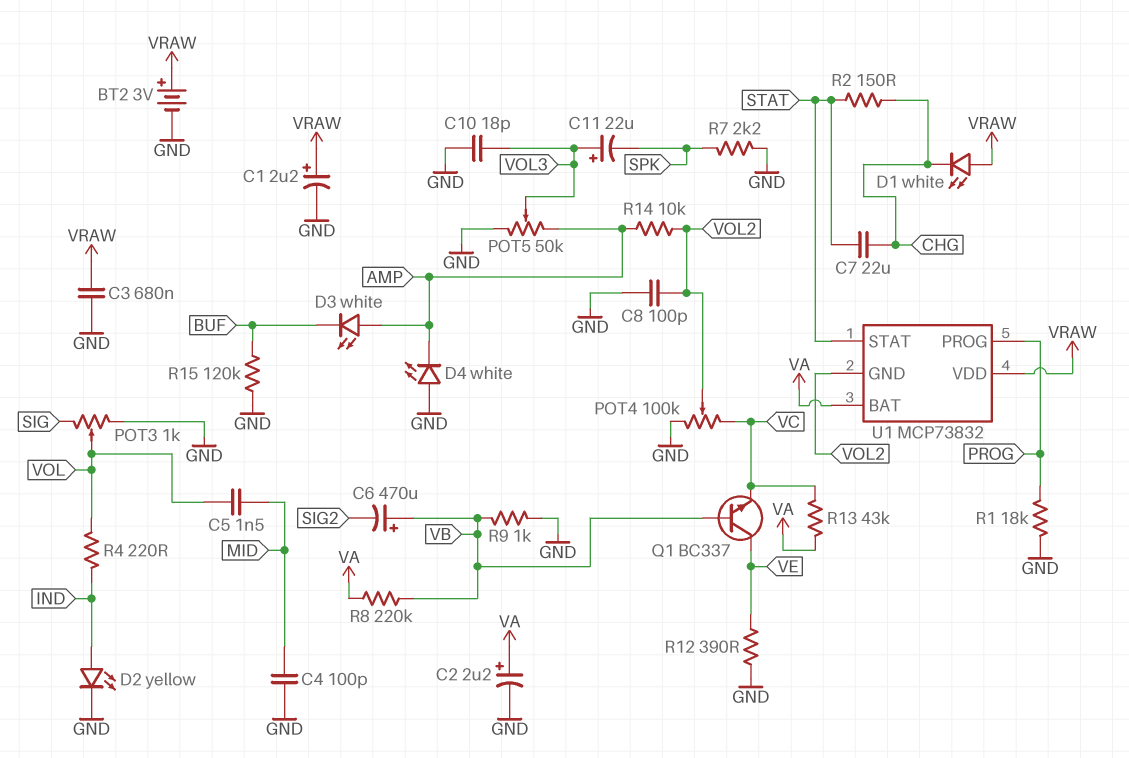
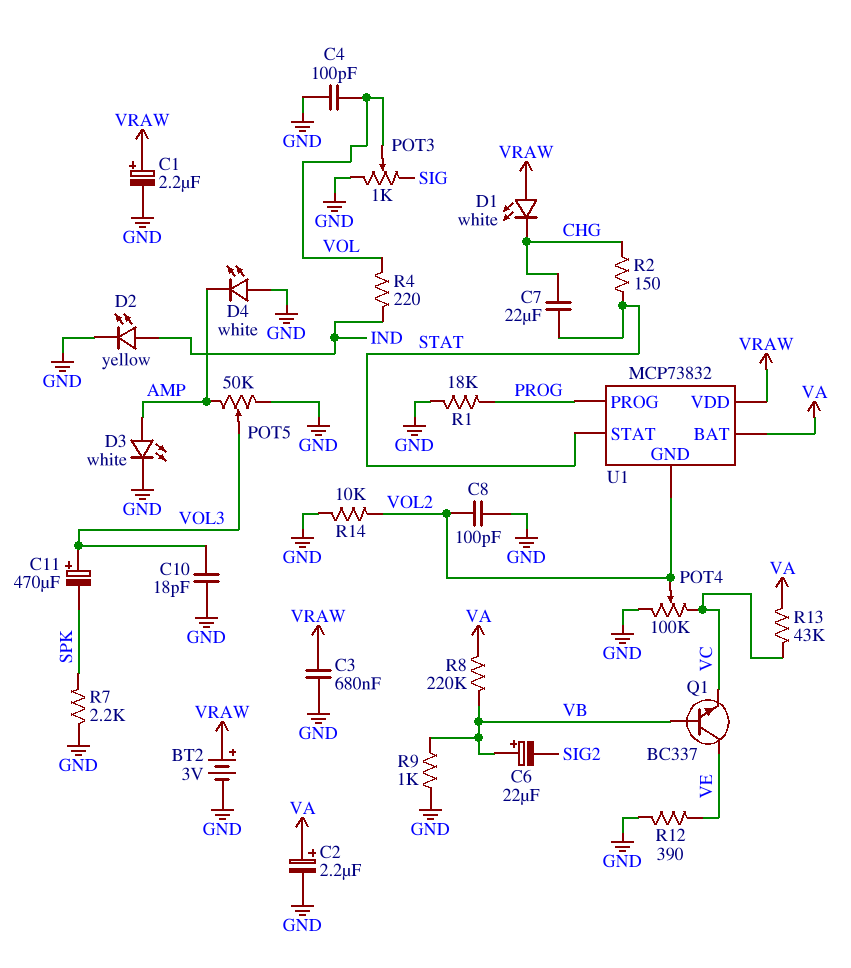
C4: 100pF (GND, MID) -> 100pF (GND, VOL)
C5: 1.5nF (MID, VOL) -> none
C6: 470uF (plus VB, minus SIG2) -> 22uF (plus VB, minus SIG2)
C11: 22uF (plus VOL3, minus SPK) -> 470uF (plus VOL3, minus SPK)
D3: LED white (A AMP, K BUF) -> LED white (A AMP, K GND)
R14: 10k (AMP, VOL2) -> 10k (GND, VOL2)
R15: 120k (BUF, GND) -> none

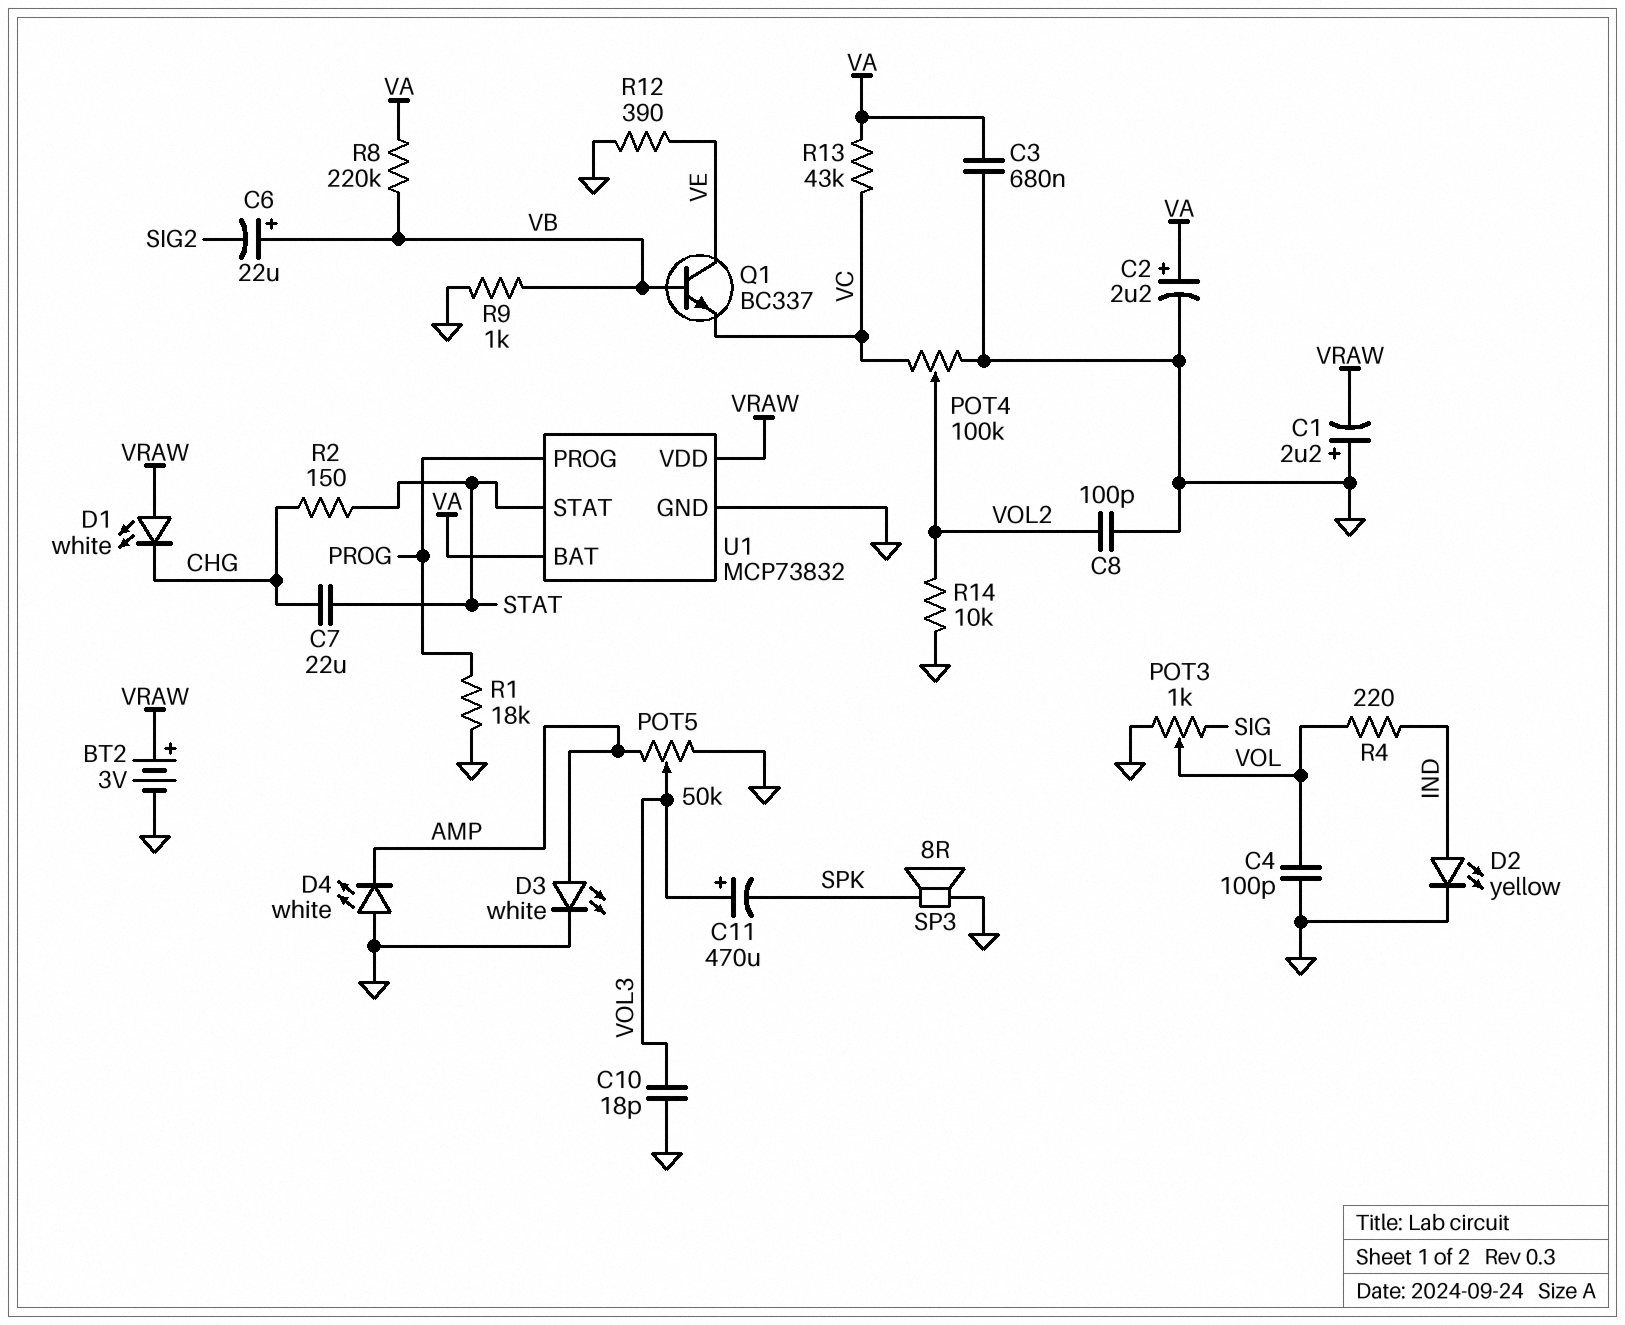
C1: 2.2uF (plus VRAW, minus GND) -> 2.2uF (plus GND, minus VRAW)
C3: 680nF (GND, VRAW) -> 680nF (GND, VA)
R7: 2.2k (GND, SPK) -> none
SP3: none -> speaker 8R (GND, SPK)
U1 pin GND: VOL2 -> GND

